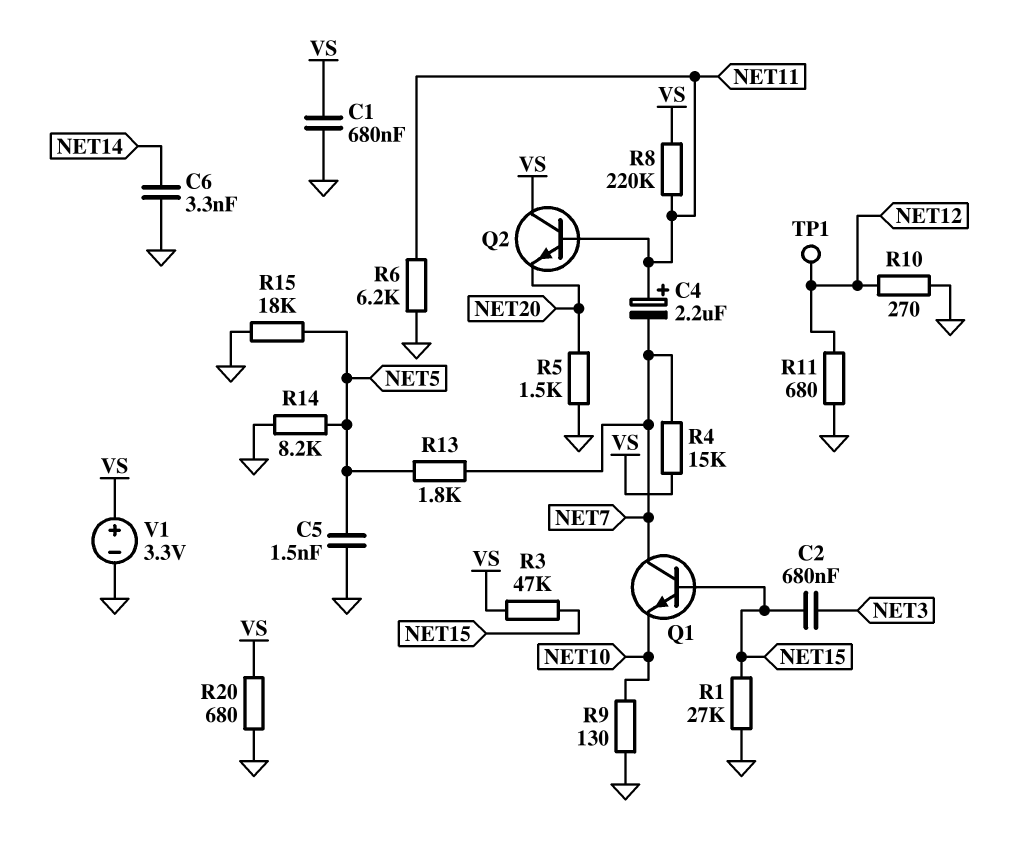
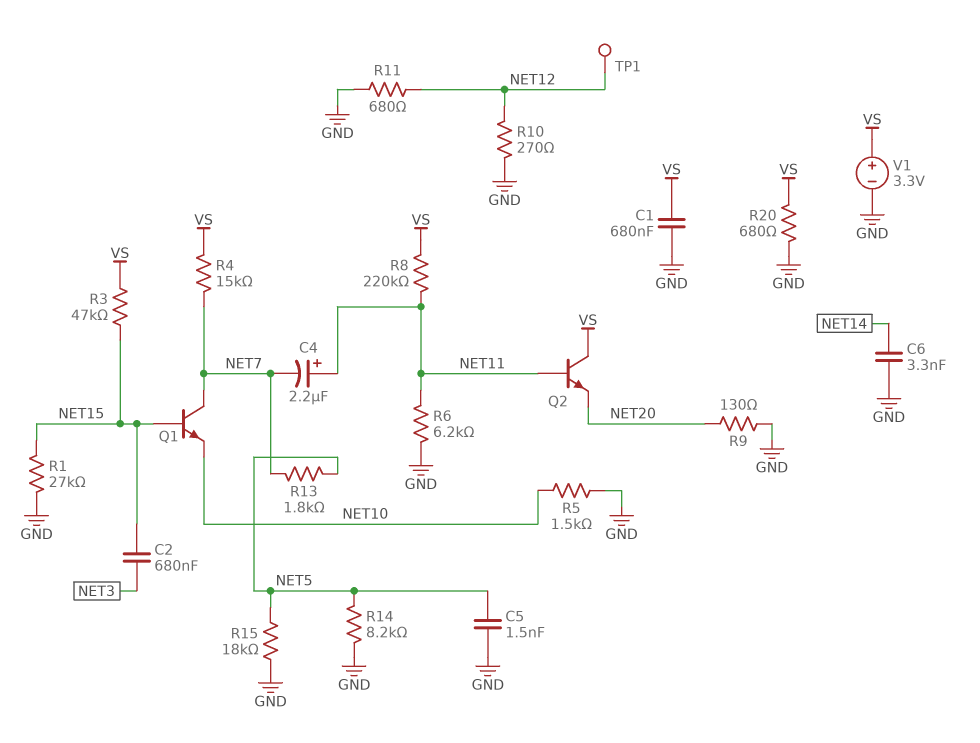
R5: 1.5k (GND, NET20) -> 1.5k (GND, NET10)
R9: 130 (GND, NET10) -> 130 (GND, NET20)

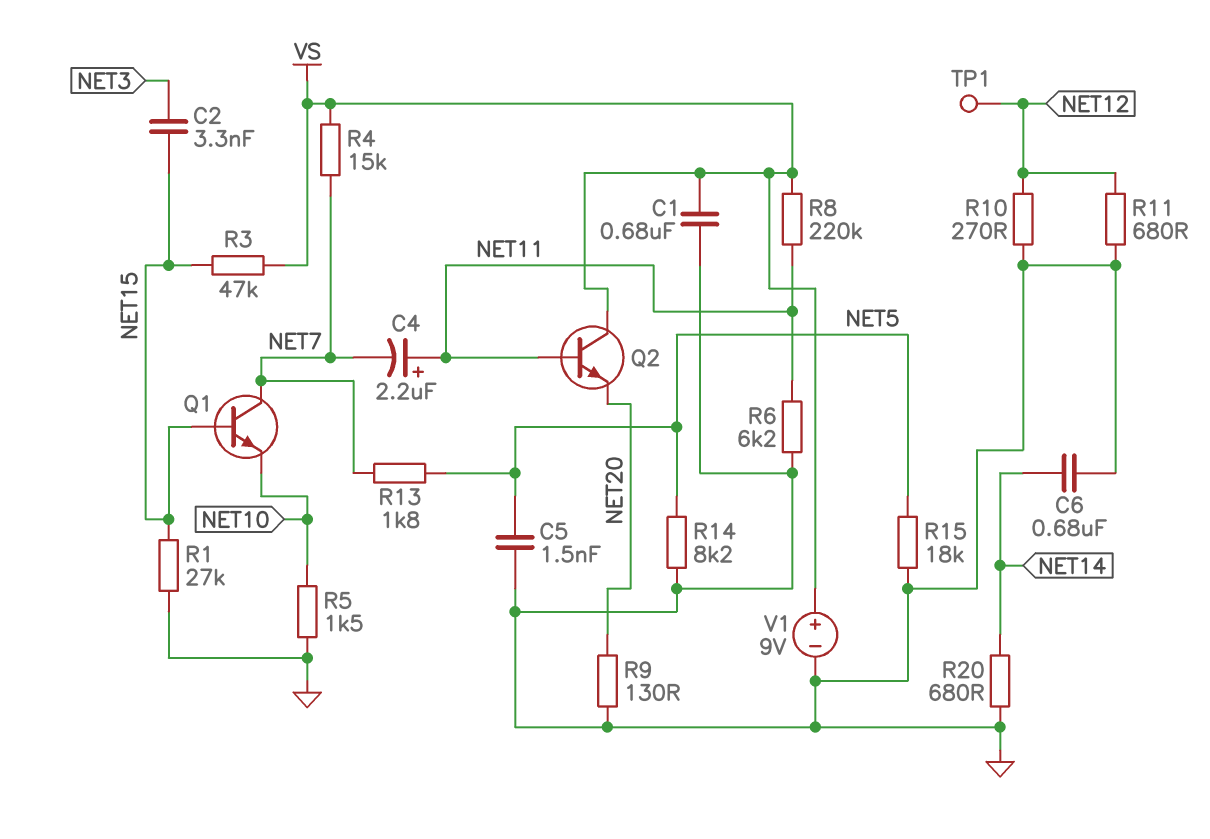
C2: 680nF (NET3, NET15) -> 3.3nF (NET3, NET15)
C6: 3.3nF (GND, NET14) -> 680nF (GND, NET14)
R20: 680 (GND, VS) -> 680 (GND, NET14)
V1: 3.3V (plus VS, minus GND) -> 9V (plus VS, minus GND)

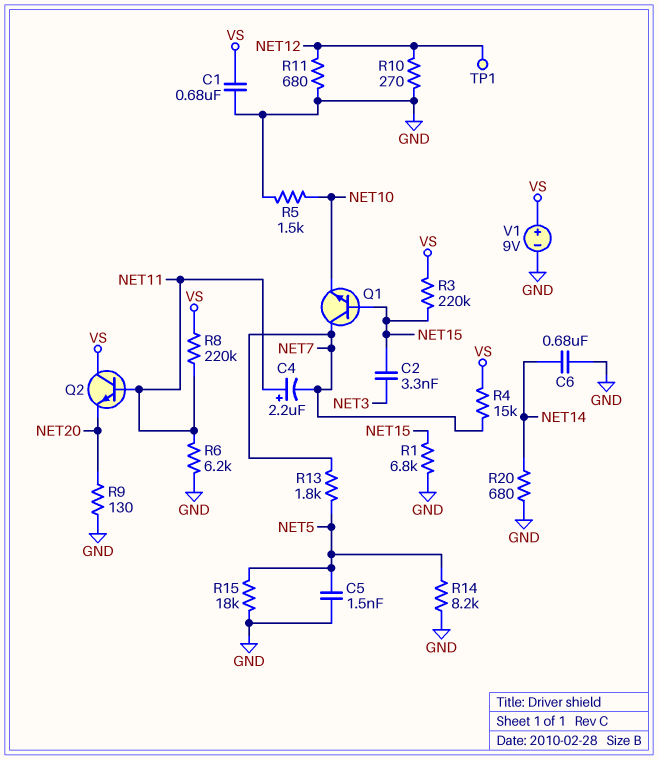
R1: 27k (GND, NET15) -> 6.8k (GND, NET15)
R3: 47k (NET15, VS) -> 220k (NET15, VS)

